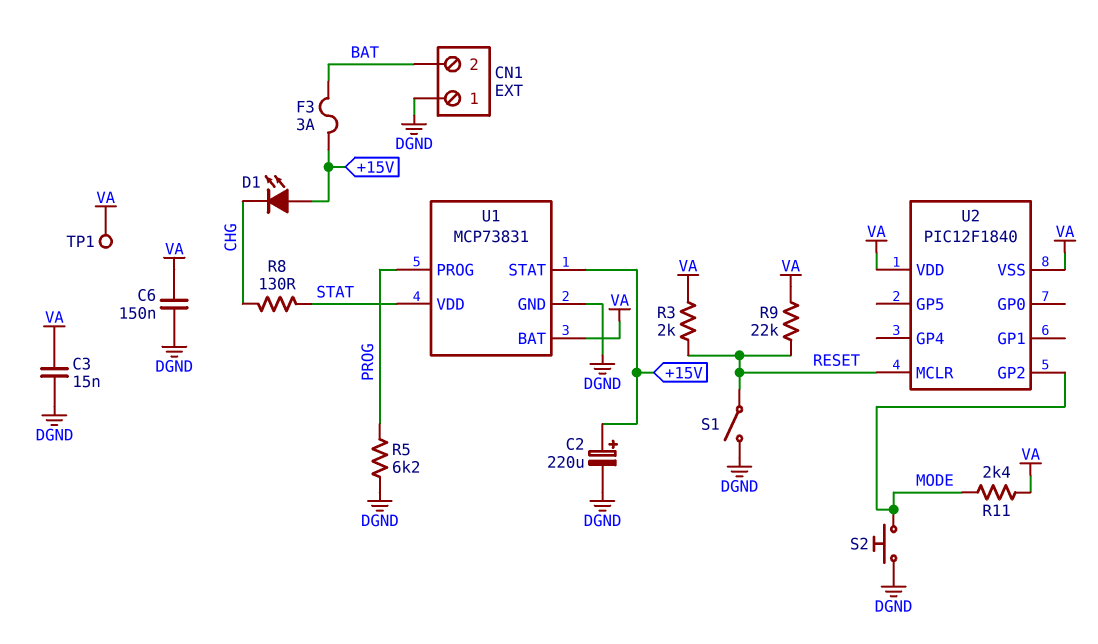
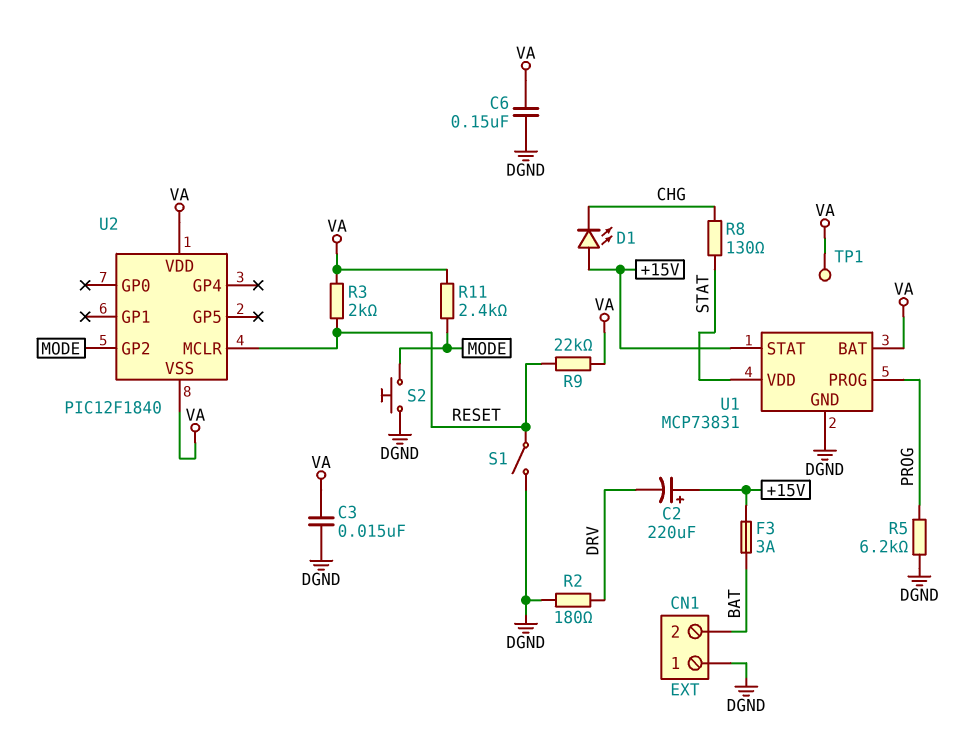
C2: 220uF (plus +15V, minus DGND) -> 220uF (plus +15V, minus DRV)
R2: none -> 180 (DGND, DRV)

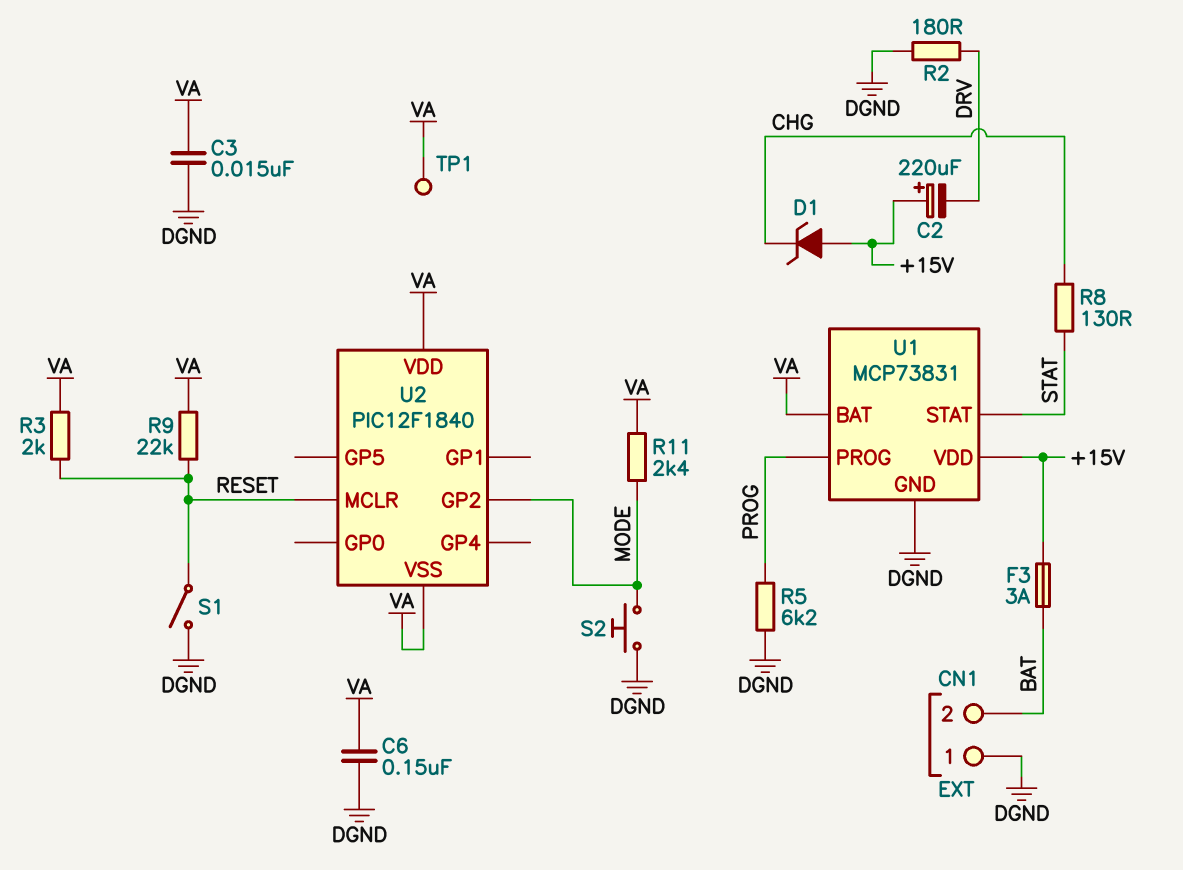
D1: LED (A +15V, K CHG) -> zener (A +15V, K CHG)
U1 pin STAT: +15V -> STAT
U1 pin VDD: STAT -> +15V

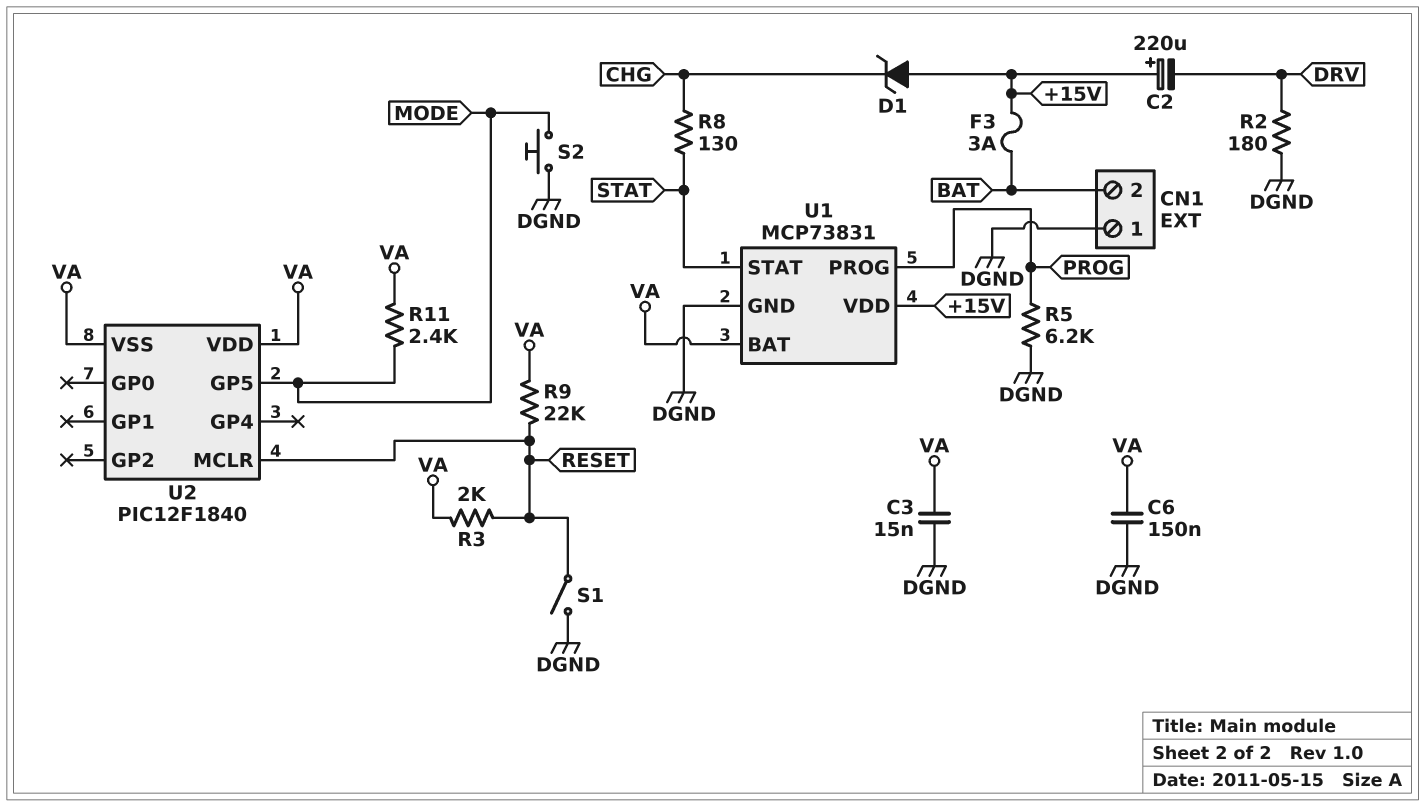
TP1: test point (VA) -> none
U2 pin GP2: MODE -> none
U2 pin GP5: none -> MODE

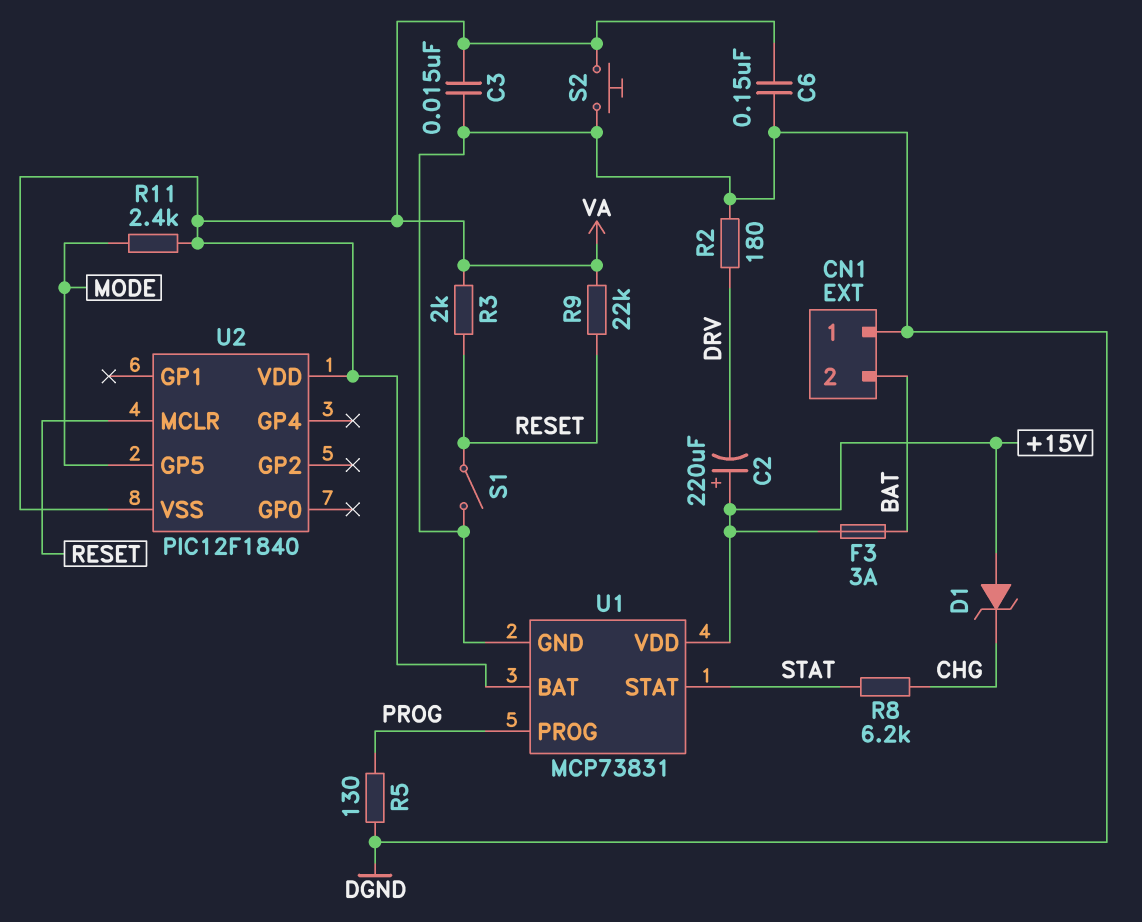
R5: 6.2k (DGND, PROG) -> 130 (DGND, PROG)
R8: 130 (CHG, STAT) -> 6.2k (CHG, STAT)
S2: button (DGND, MODE) -> button (DGND, VA)

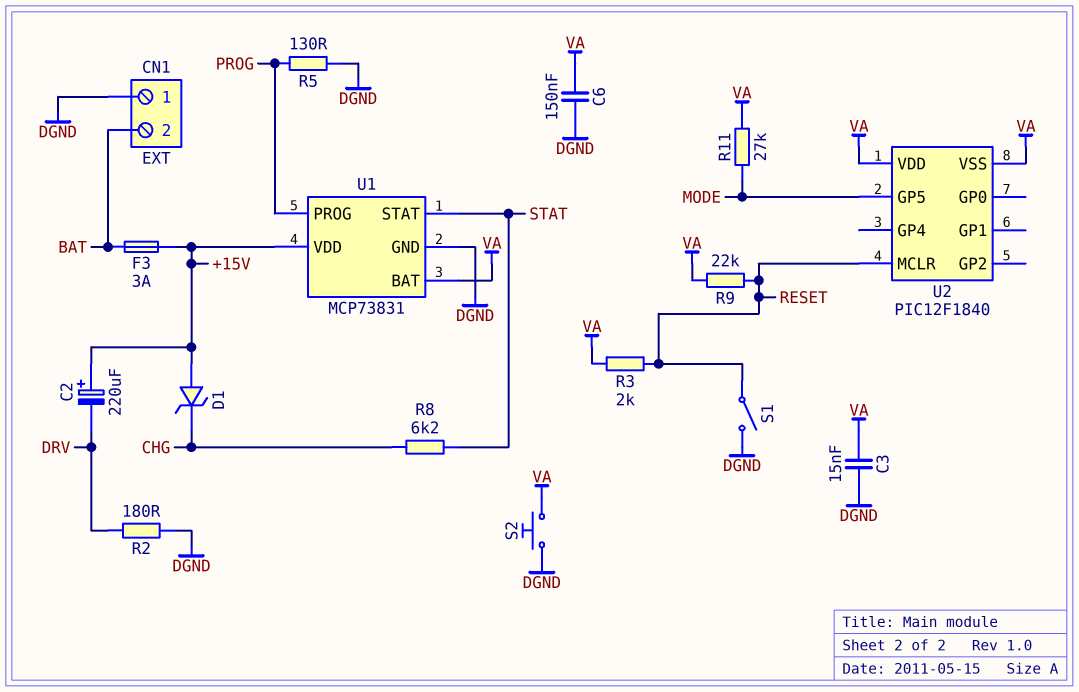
R11: 2.4k (MODE, VA) -> 27k (MODE, VA)

